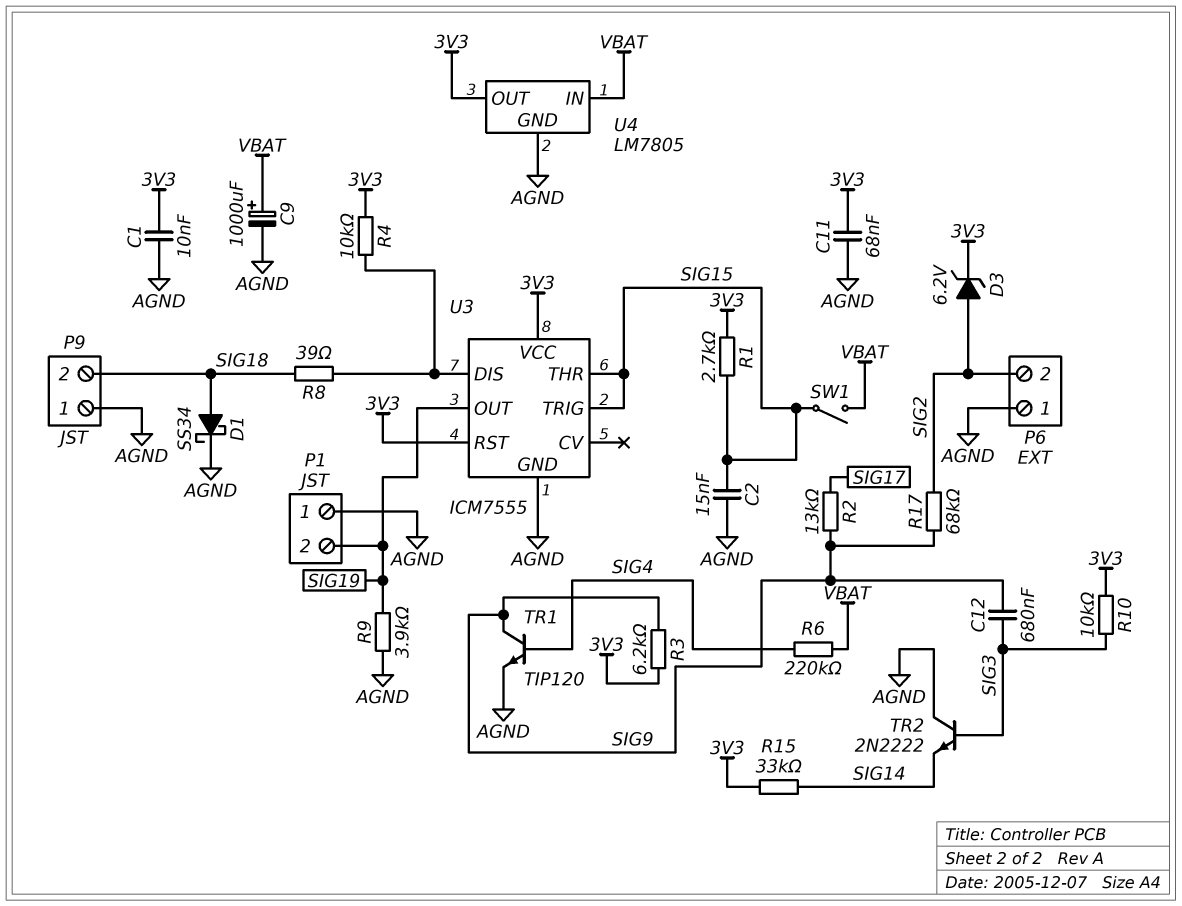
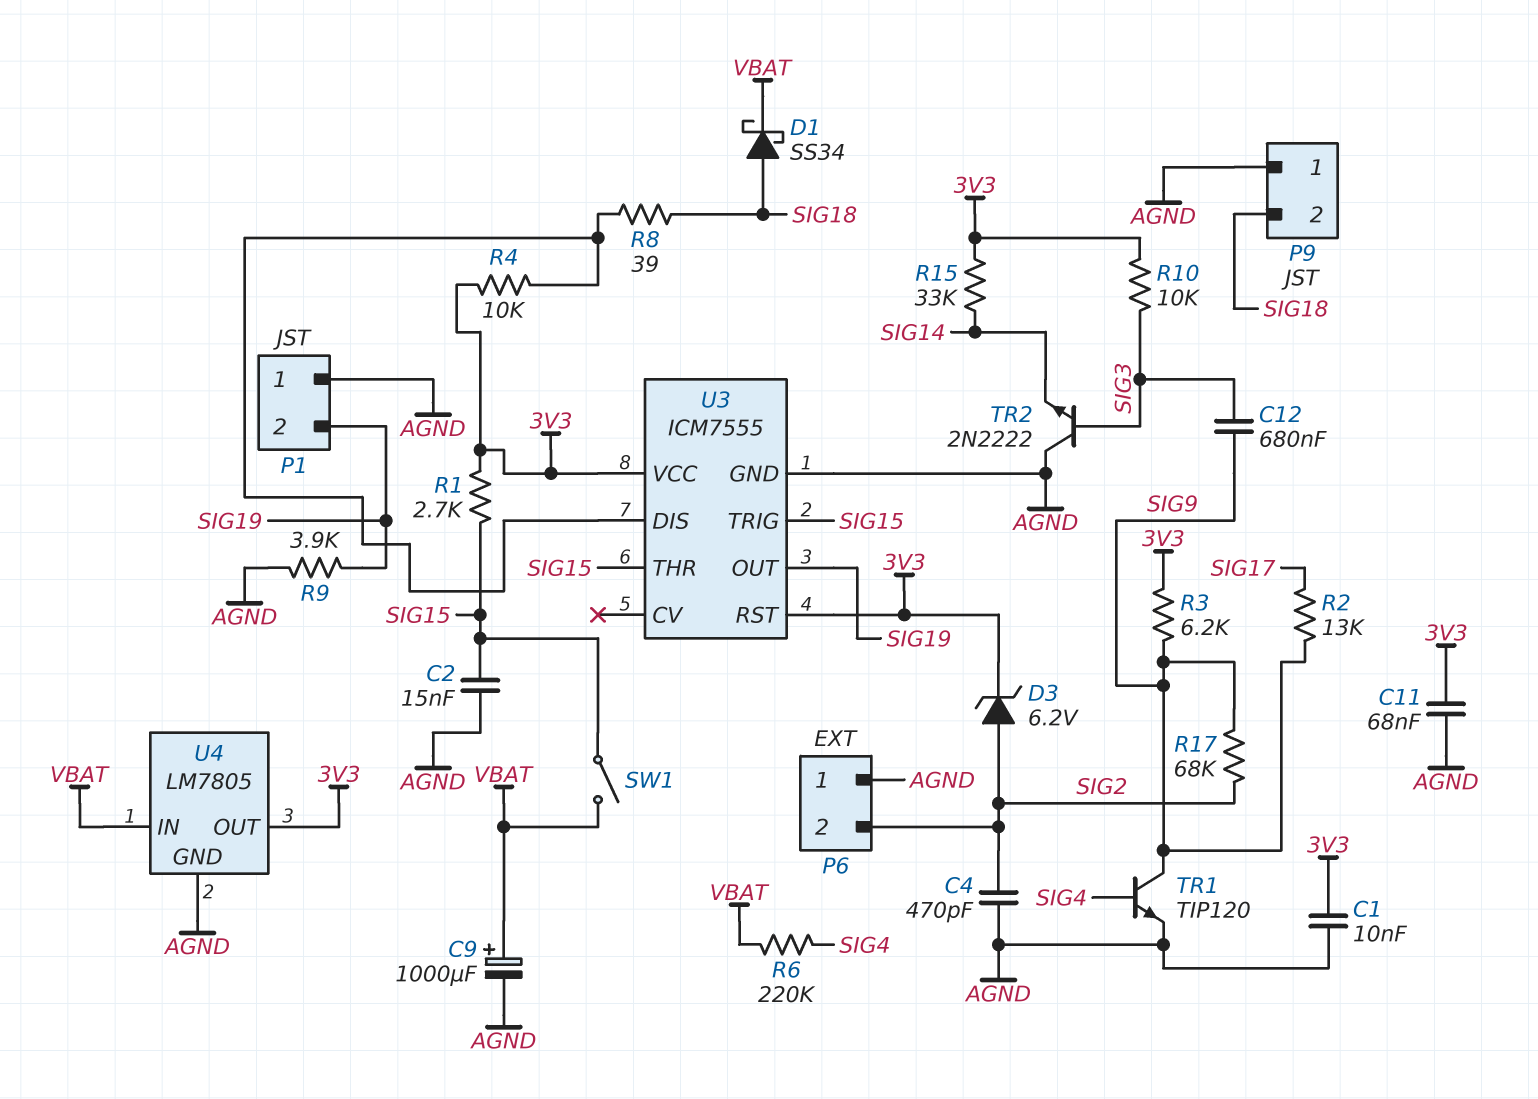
C4: none -> 470pF (AGND, SIG2)
D1: schottky SS34 (A SIG18, K AGND) -> schottky SS34 (A SIG18, K VBAT)

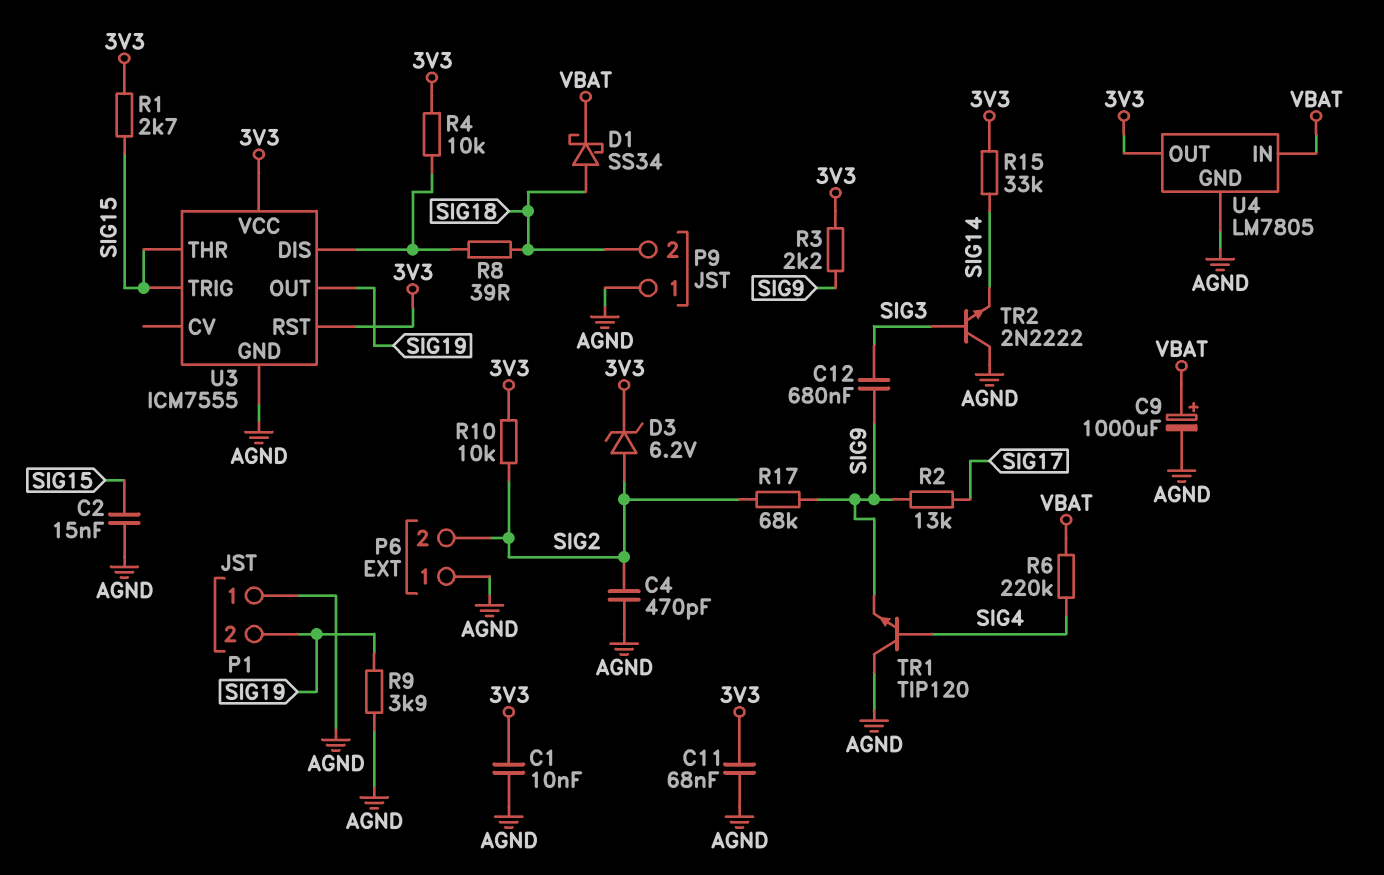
R3: 6.2k (3V3, SIG9) -> 2.2k (3V3, SIG9)
R10: 10k (3V3, SIG3) -> 10k (3V3, SIG2)
SW1: switch (SIG15, VBAT) -> none
TR1: NPN TIP120 (B SIG4, C SIG9, E AGND) -> NPN TIP120 (B SIG4, C AGND, E SIG9)

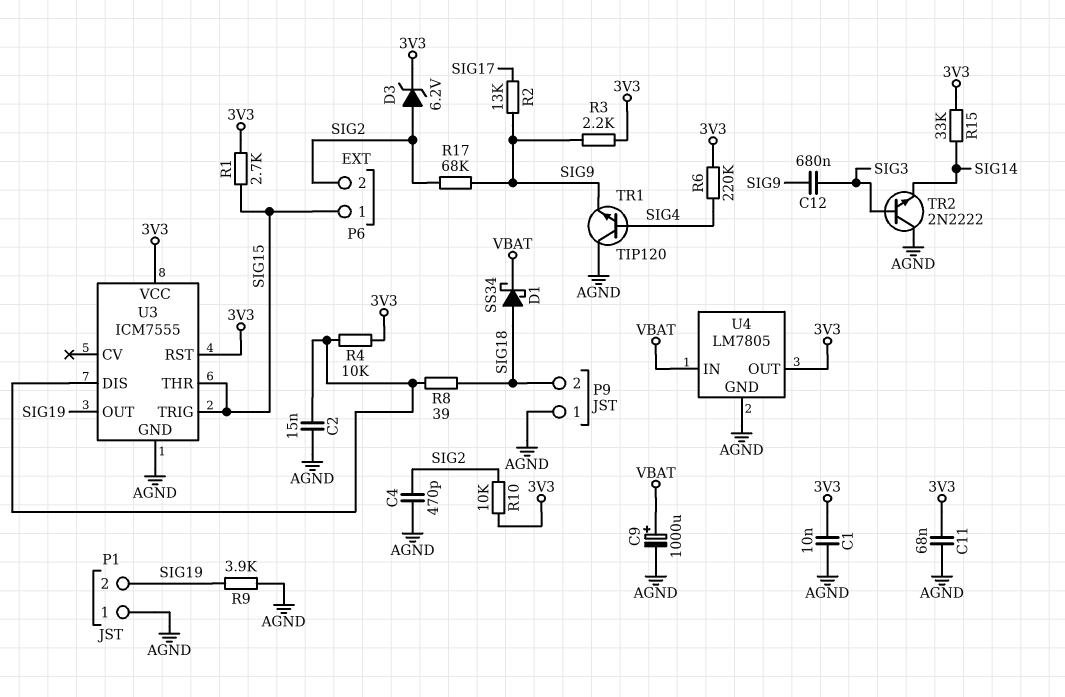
C2: 15nF (AGND, SIG15) -> 15nF (AGND, U3/DIS)
P6 pin 1: AGND -> SIG15
R6: 220k (SIG4, VBAT) -> 220k (3V3, SIG4)

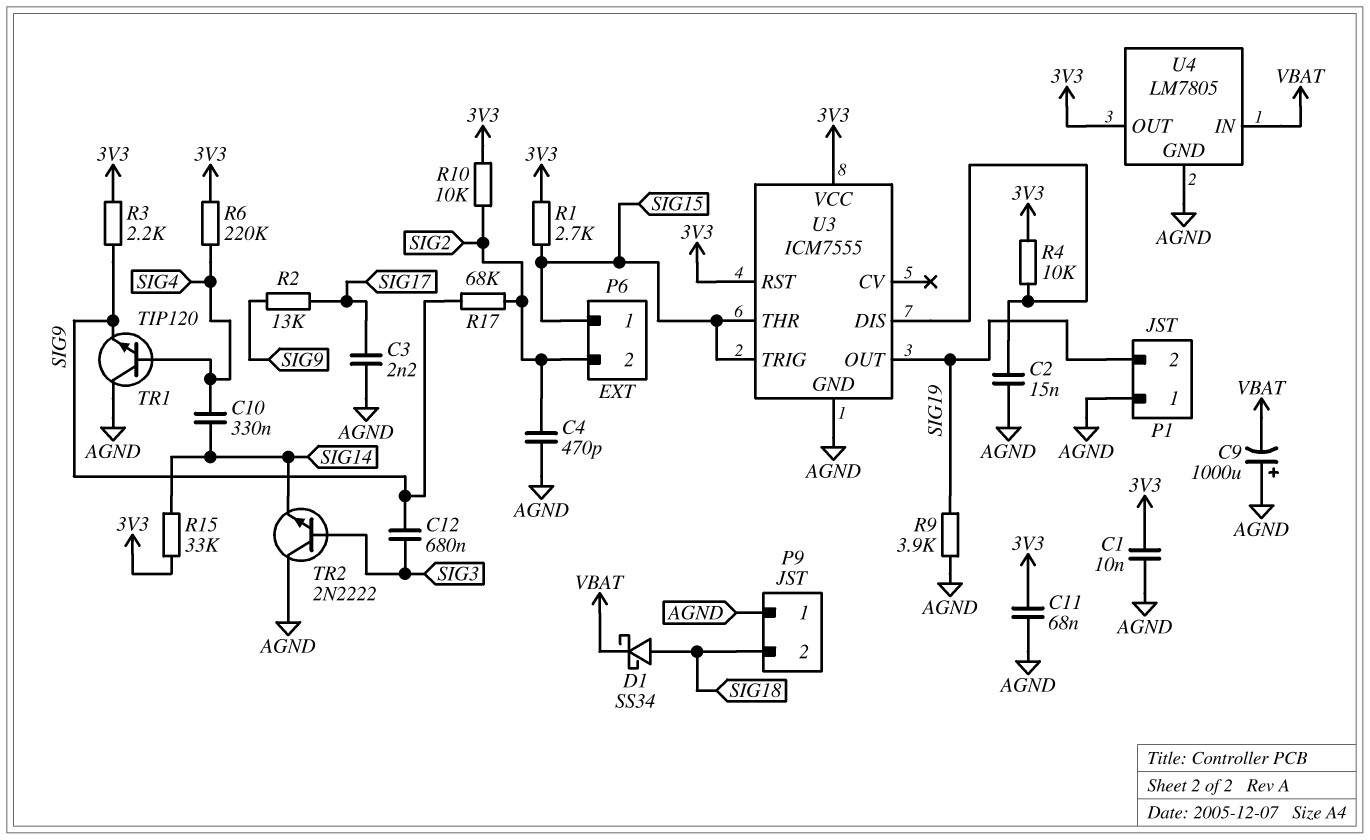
C3: none -> 2.2nF (AGND, SIG17)
C9: 1000uF (plus VBAT, minus AGND) -> 1000uF (plus AGND, minus VBAT)
C10: none -> 330nF (SIG4, SIG14)
D3: zener 6.2V (A SIG2, K 3V3) -> none
R8: 39 (SIG18, U3/DIS) -> none

